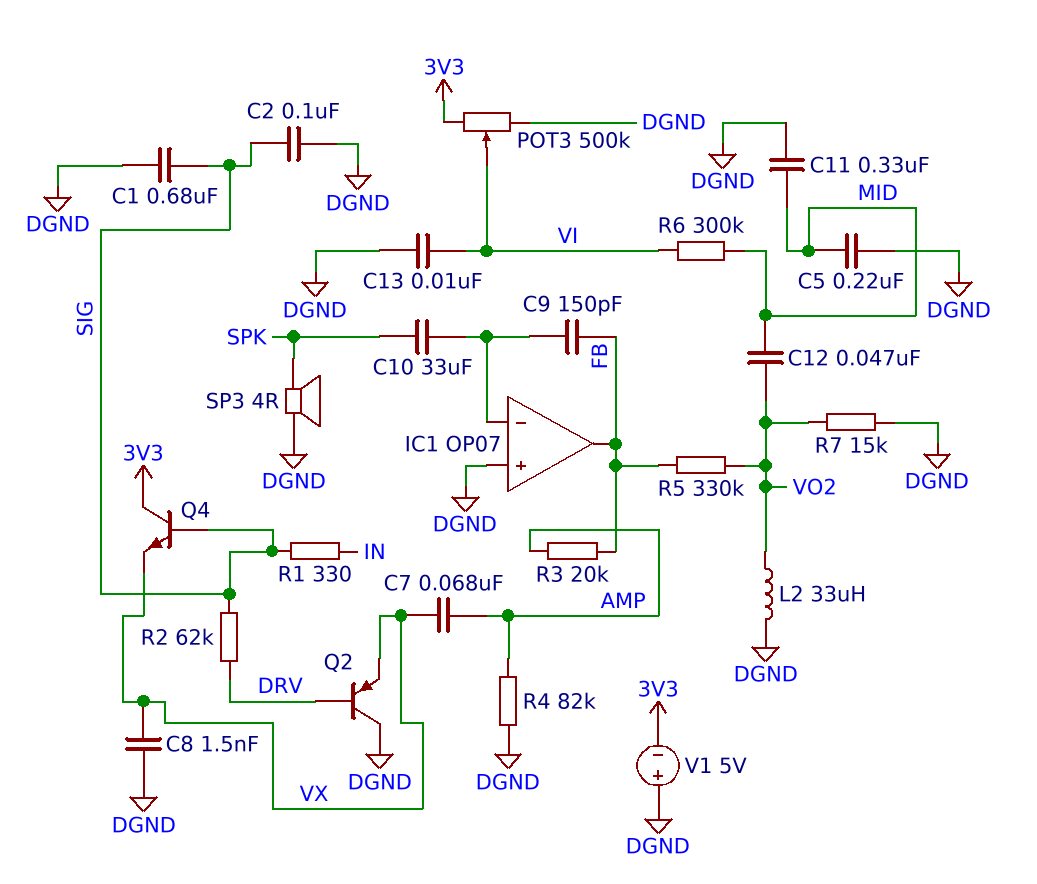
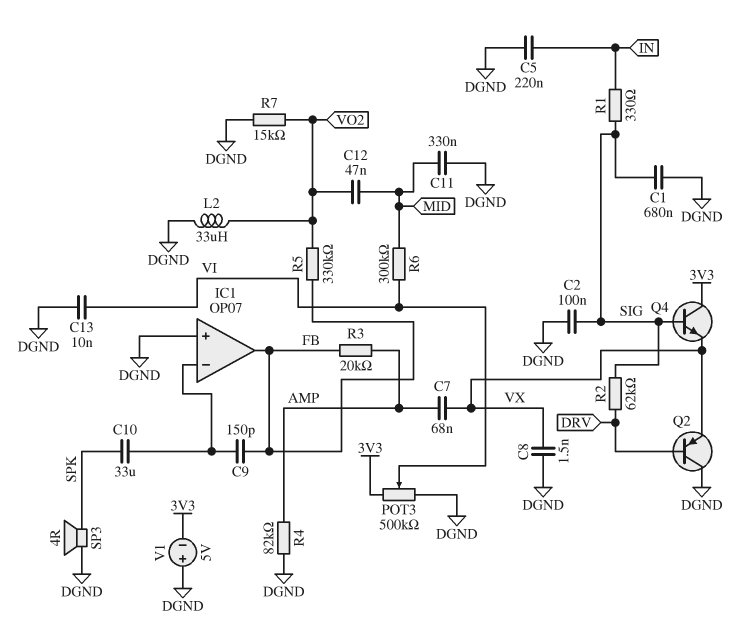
C5: 220nF (DGND, MID) -> 220nF (DGND, IN)

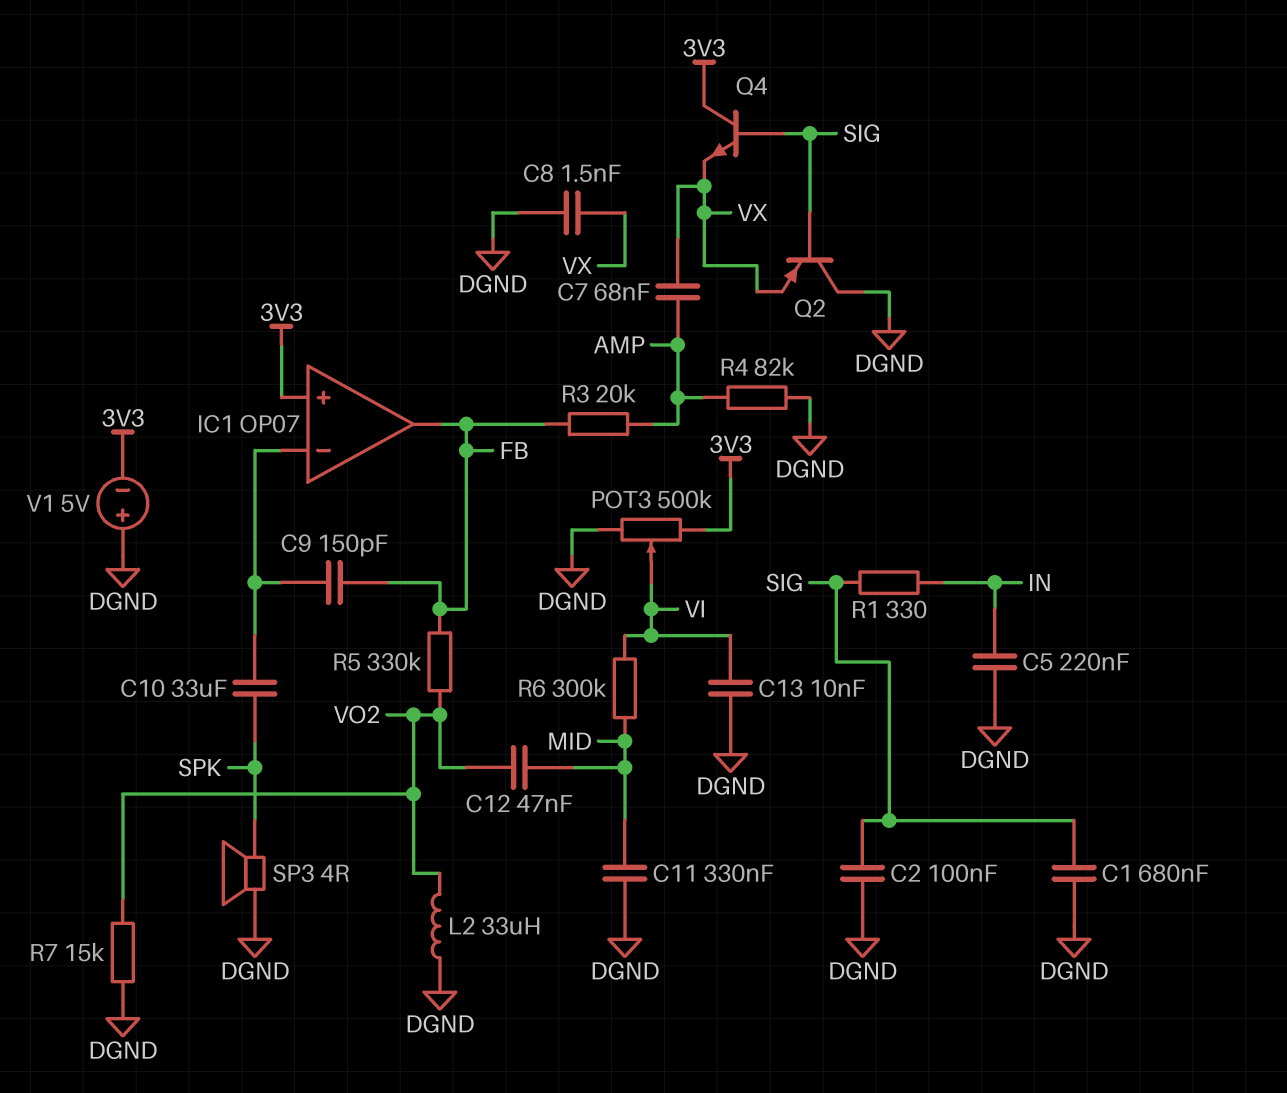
IC1 pin in+: DGND -> 3V3
Q2: PNP (B DRV, C DGND, E VX) -> PNP (B SIG, C DGND, E VX)
R2: 62k (DRV, SIG) -> none

